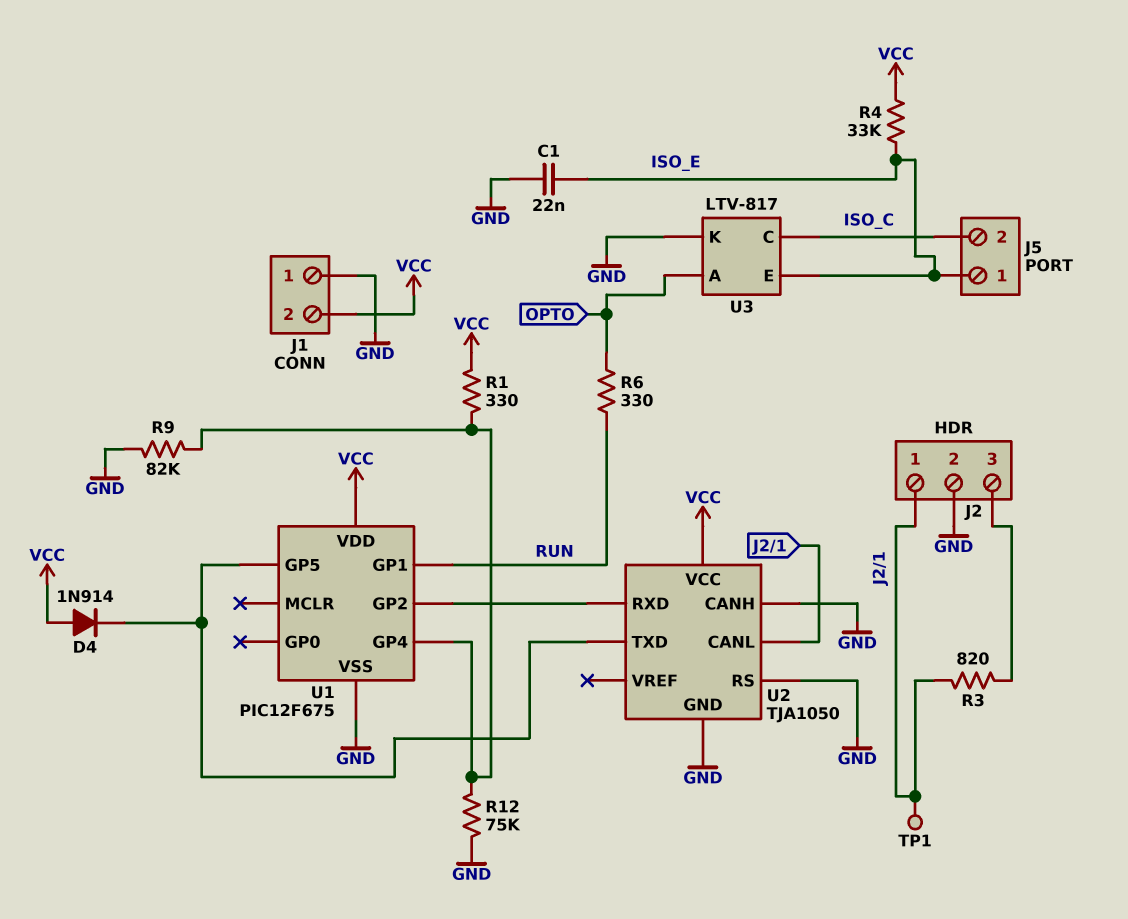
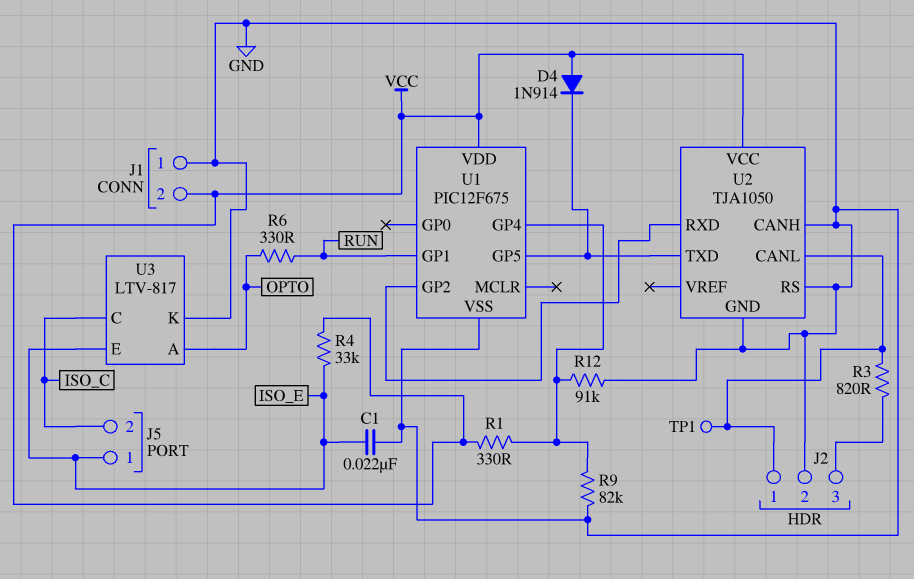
R12: 75k (GND, U1/GP4) -> 91k (GND, U1/GP4)

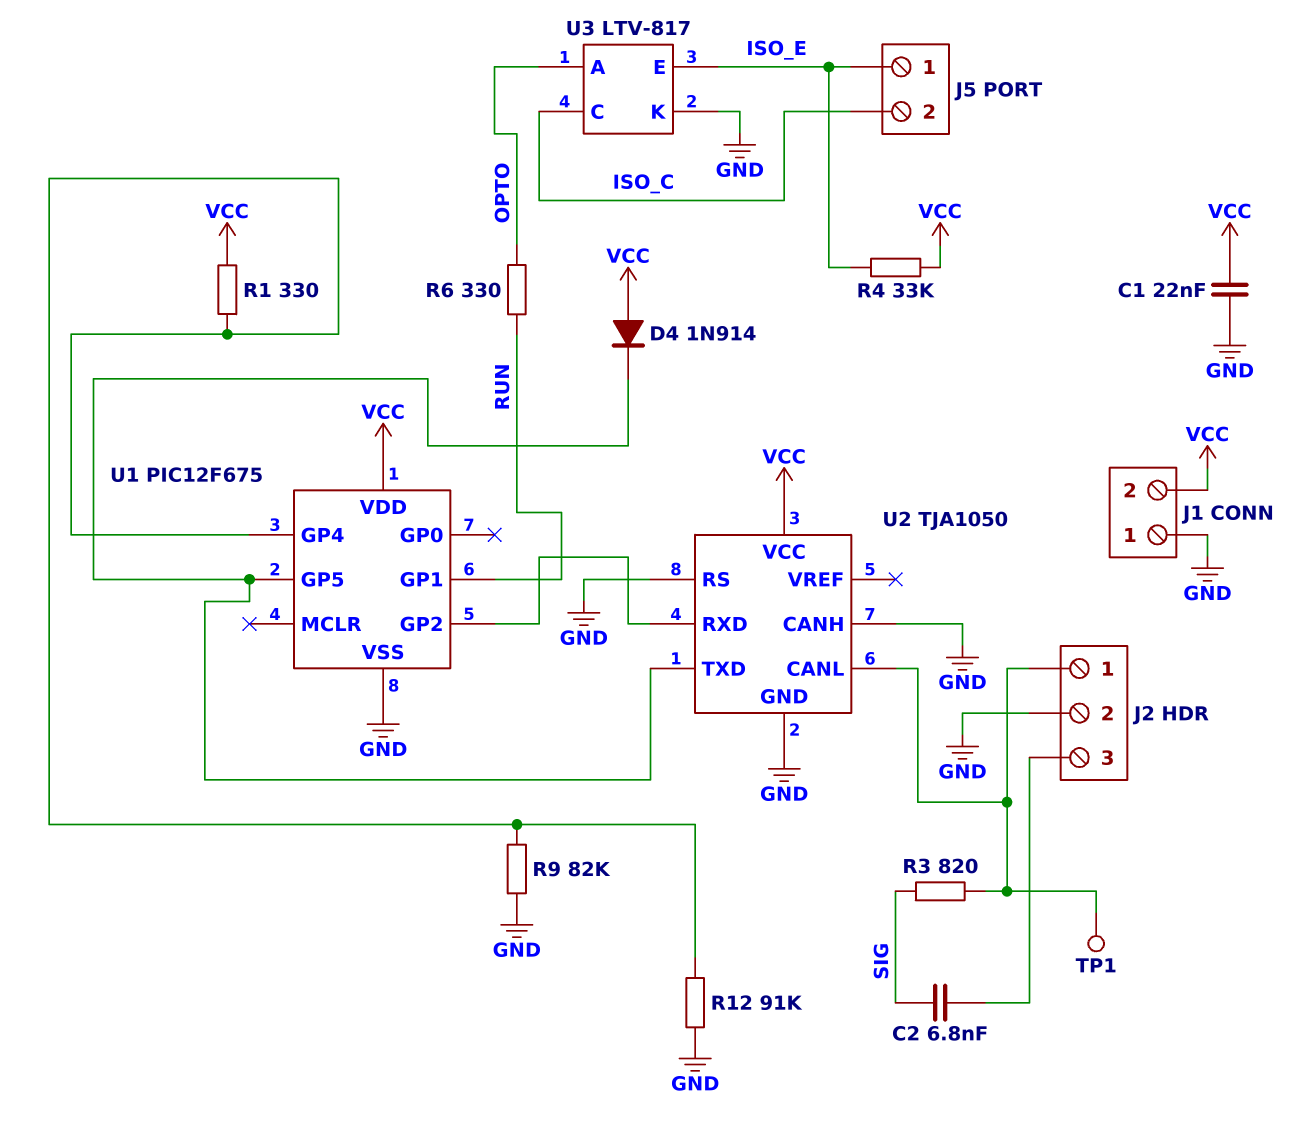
C1: 22nF (GND, ISO_E) -> 22nF (GND, VCC)
C2: none -> 6.8nF (J2/3, SIG)
R3: 820 (J2/1, J2/3) -> 820 (J2/1, SIG)

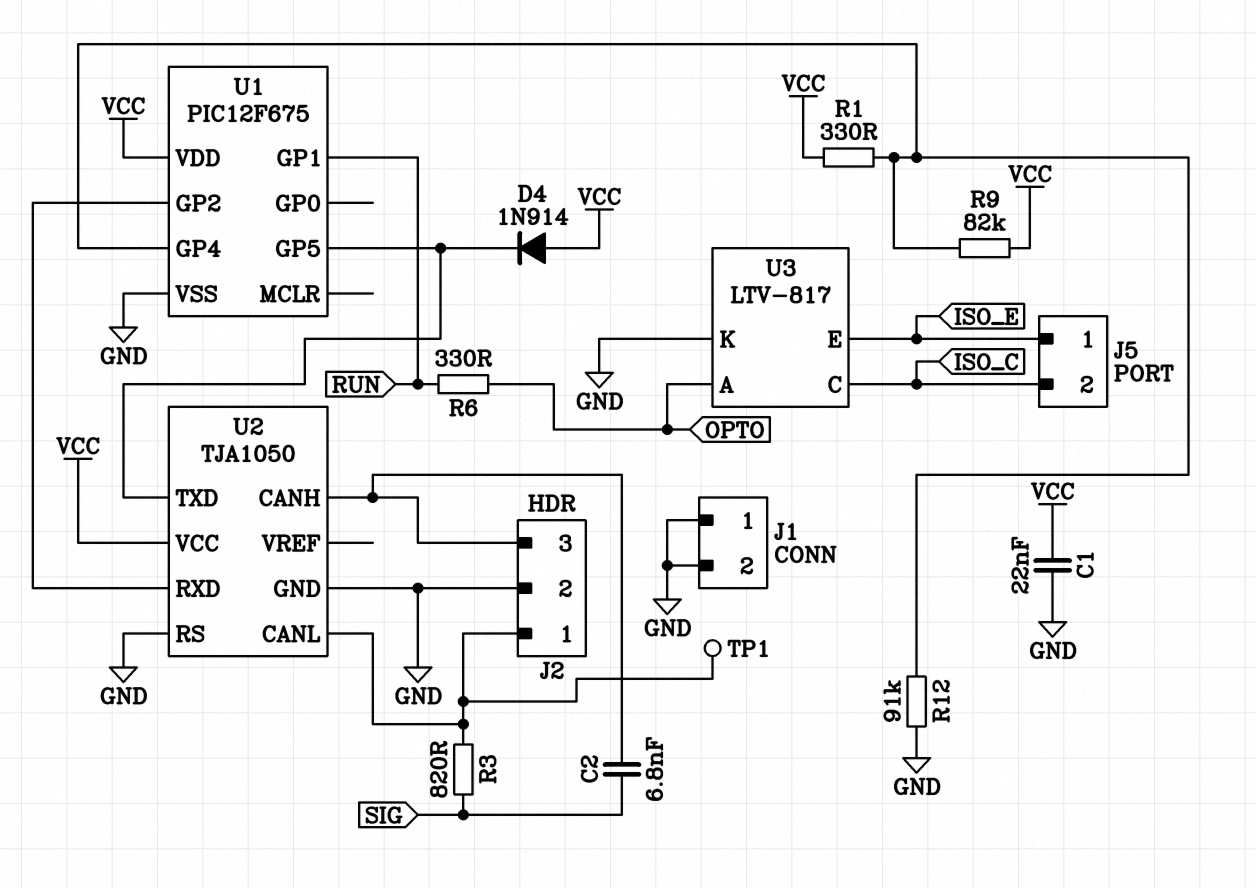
J1 pin 2: VCC -> GND
R4: 33k (ISO_E, VCC) -> none
R9: 82k (GND, U1/GP4) -> 82k (U1/GP4, VCC)
U2 pin CANH: GND -> J2/3

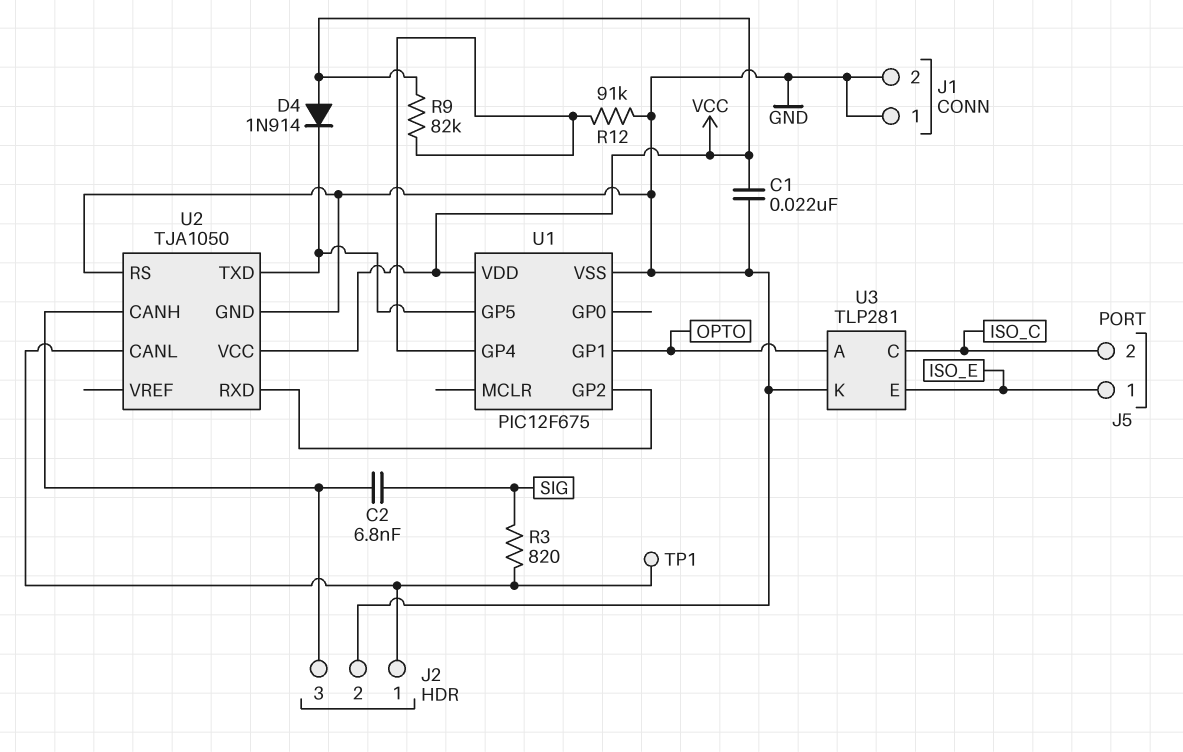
R1: 330 (U1/GP4, VCC) -> none
R6: 330 (OPTO, RUN) -> none
U1 pin GP1: RUN -> OPTO
U3: LTV-817 -> TLP281

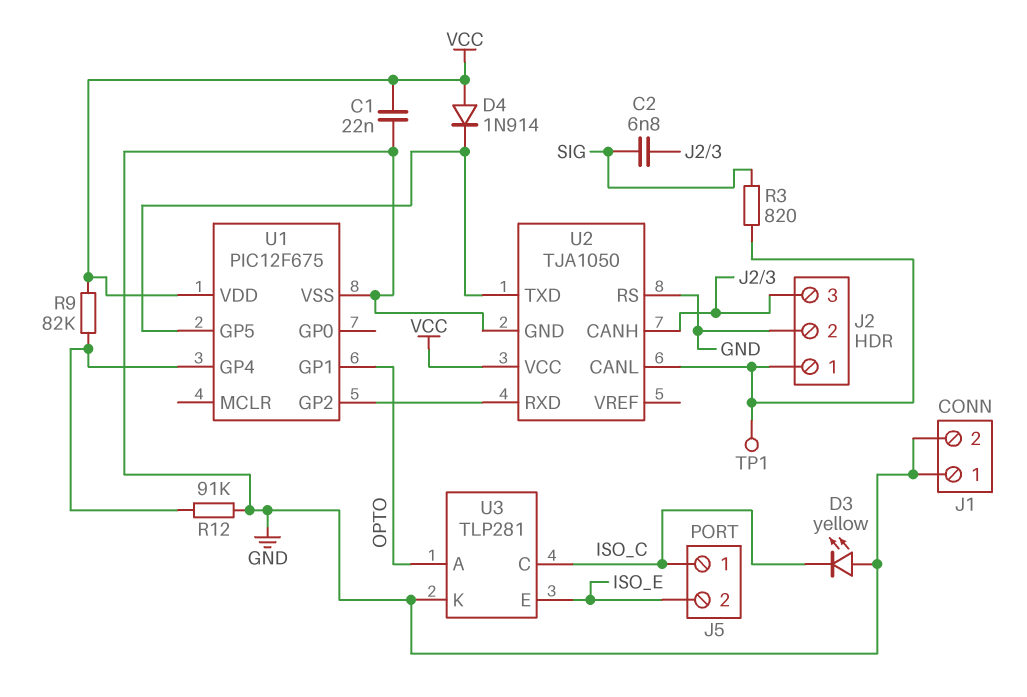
D3: none -> LED yellow (A GND, K ISO_C)
J5 pin 1: ISO_E -> ISO_C
J5 pin 2: ISO_C -> ISO_E

